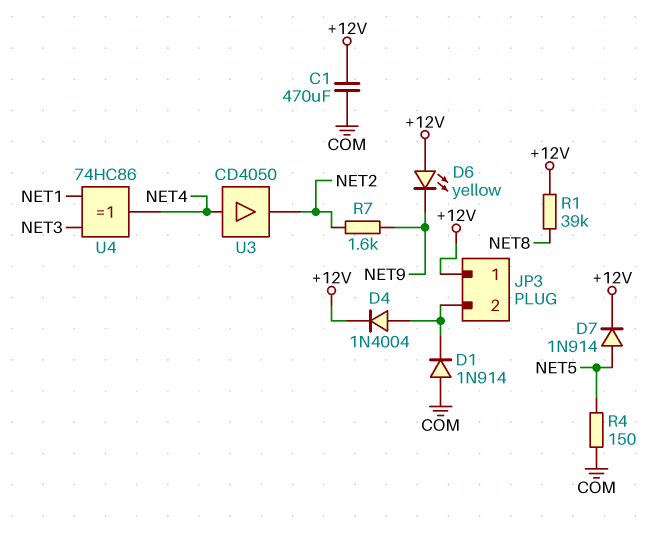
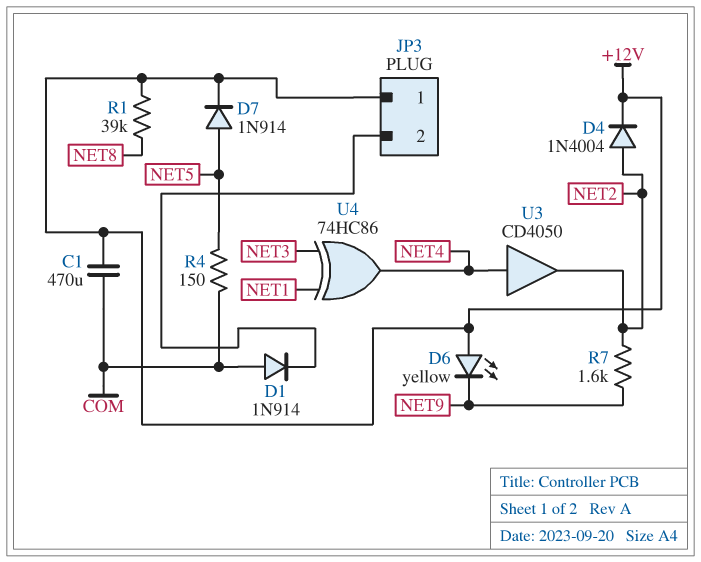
D4: diode 1N4004 (A JP3/2, K +12V) -> diode 1N4004 (A NET2, K +12V)

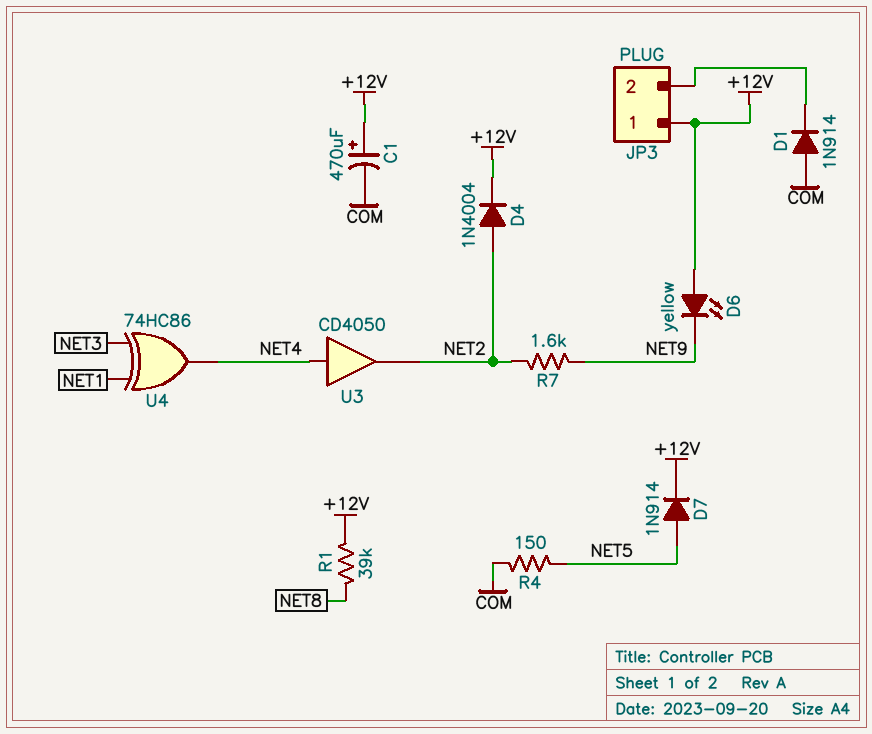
C1: 470uF (+12V, COM) -> 470uF (plus +12V, minus COM)

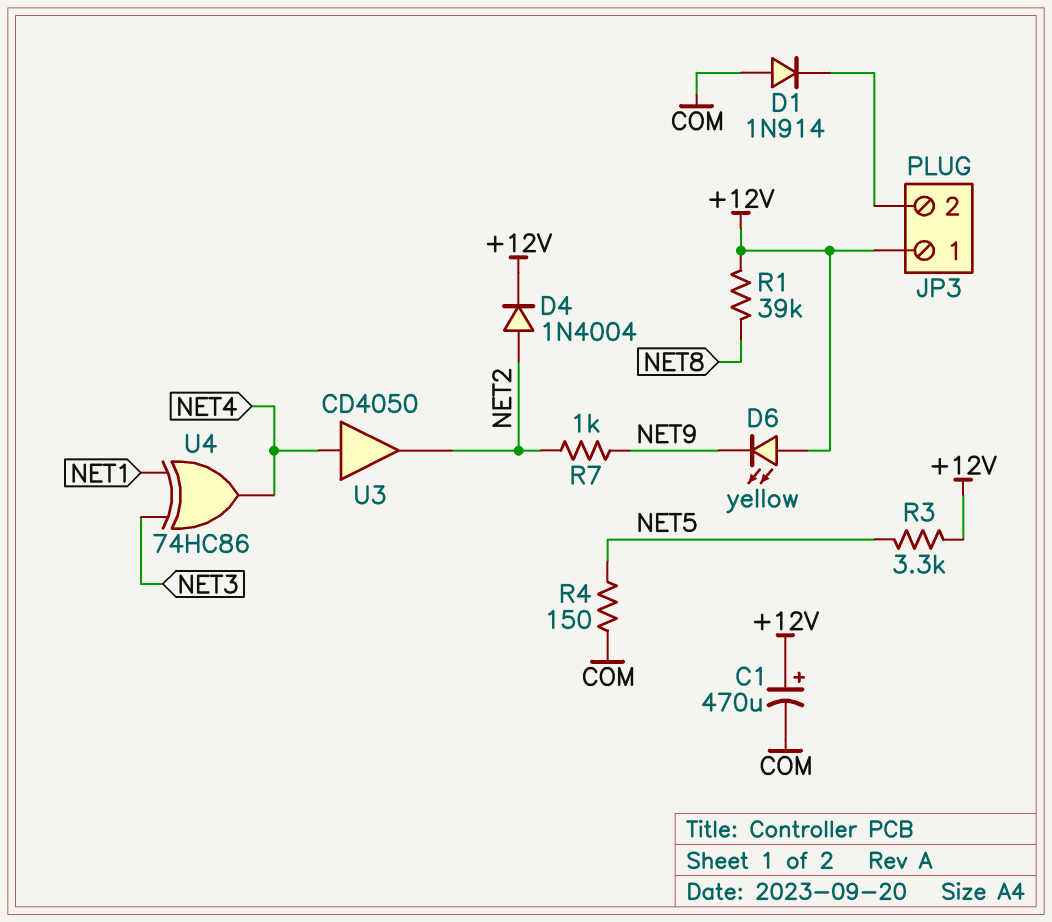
D7: diode 1N914 (A NET5, K +12V) -> none
R3: none -> 3.3k (+12V, NET5)
R7: 1.6k (NET2, NET9) -> 1k (NET2, NET9)

